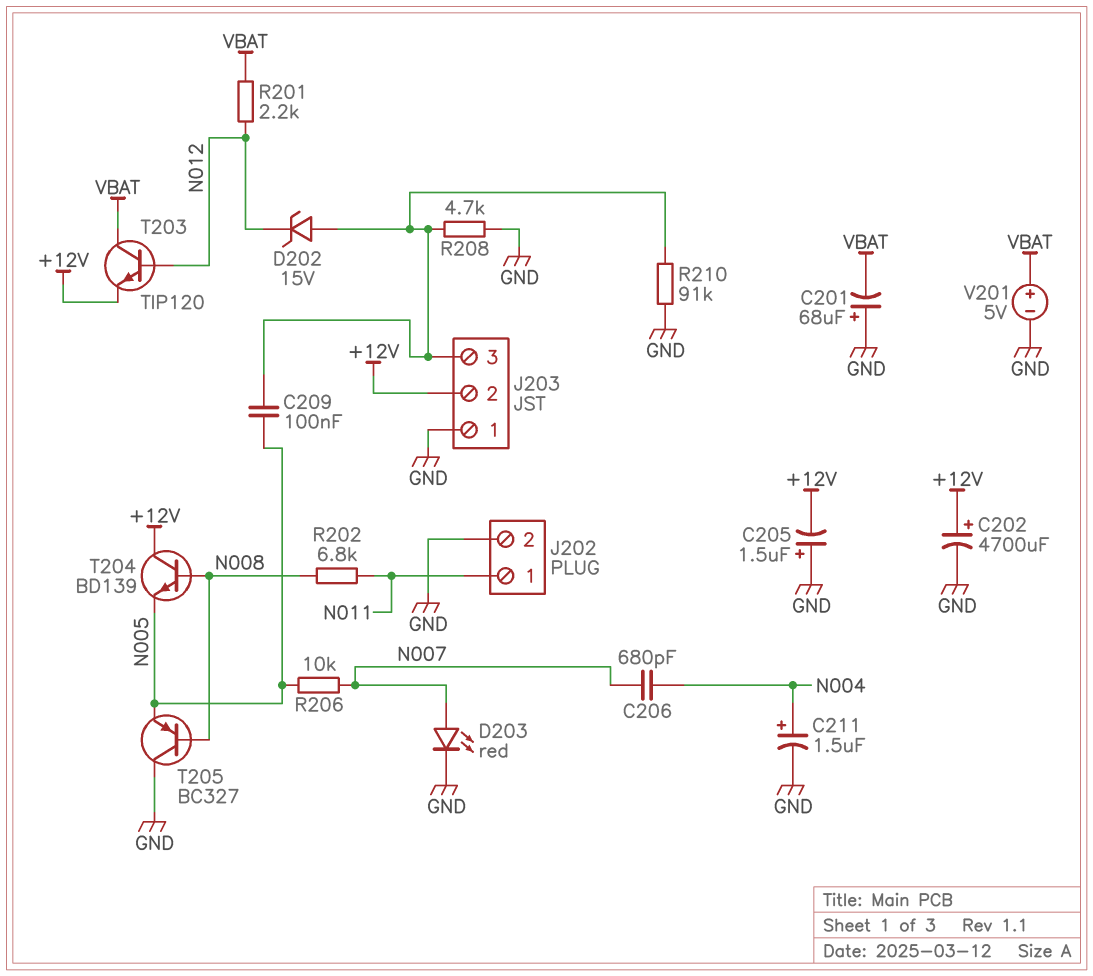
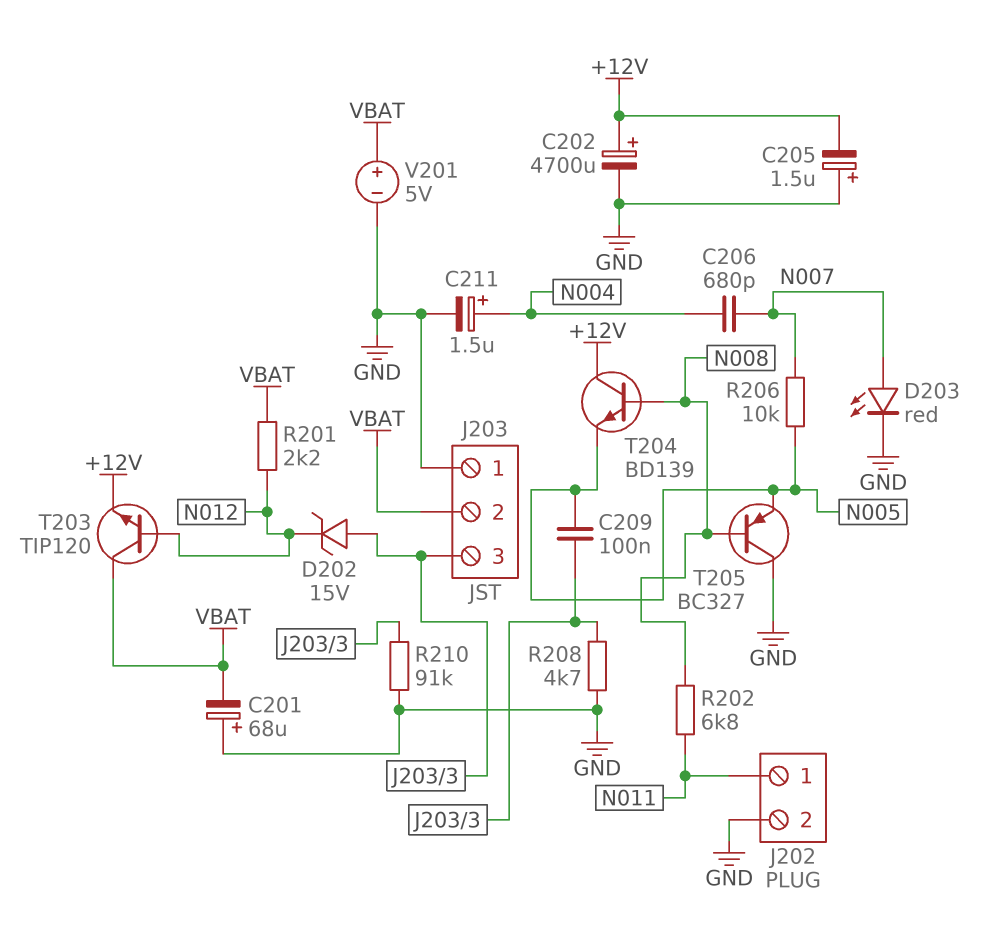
J203 pin 2: +12V -> VBAT

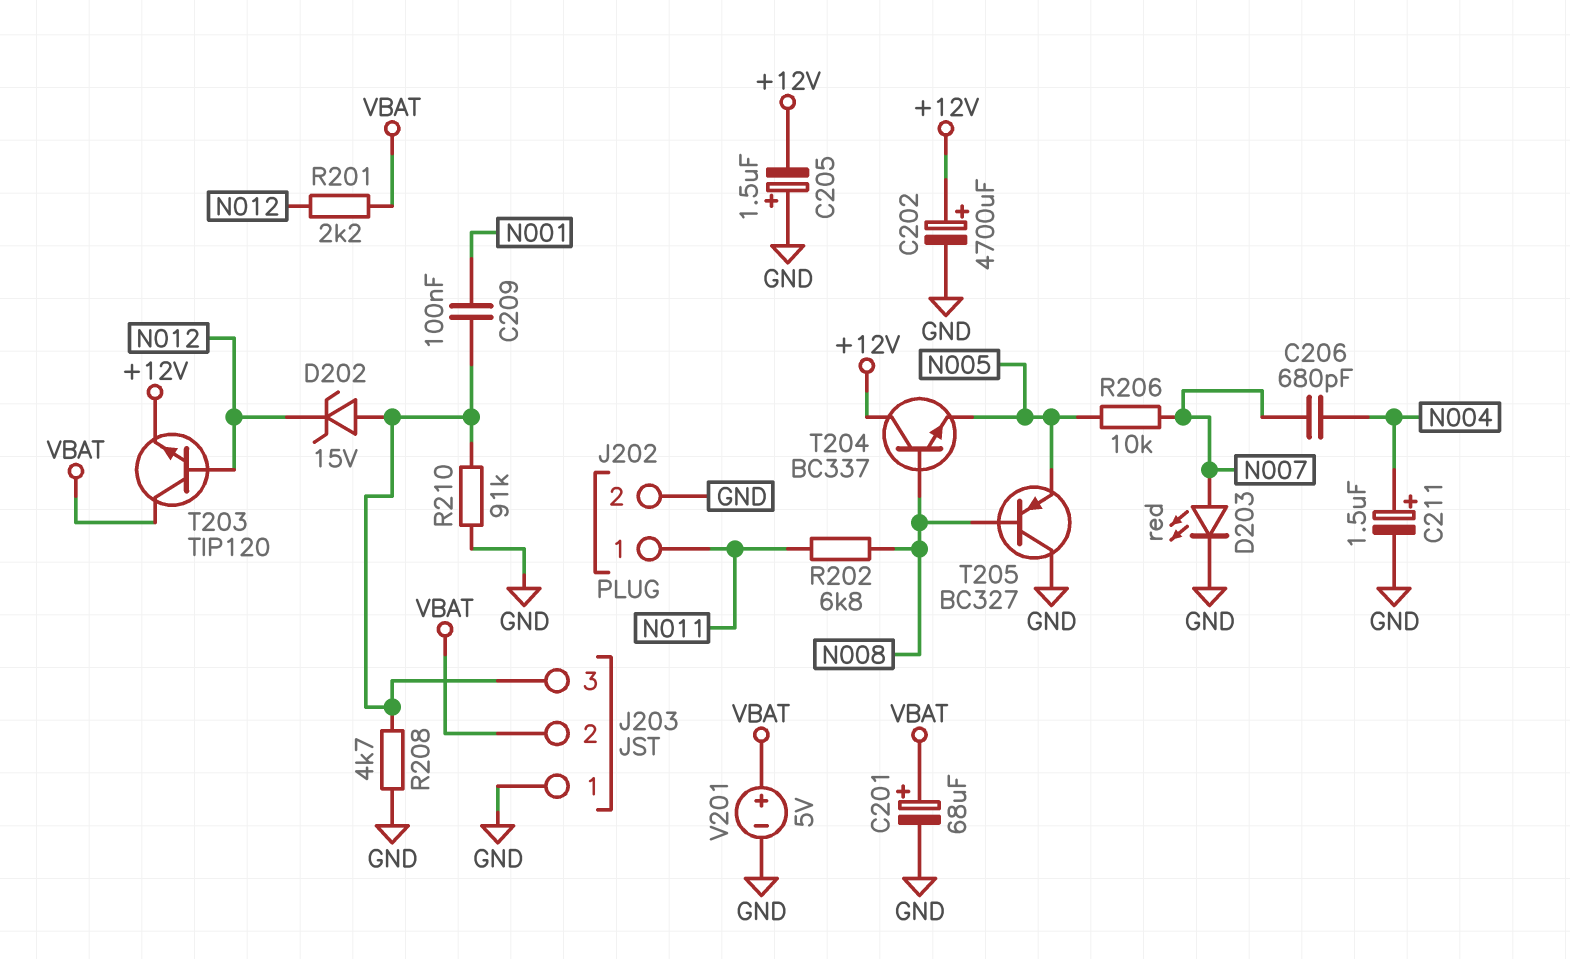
C201: 68uF (plus GND, minus VBAT) -> 68uF (plus VBAT, minus GND)
C209: 100nF (J203/3, N005) -> 100nF (J203/3, N001)
T204: NPN BD139 (B N008, C +12V, E N005) -> NPN BC337 (B N008, C +12V, E N005)

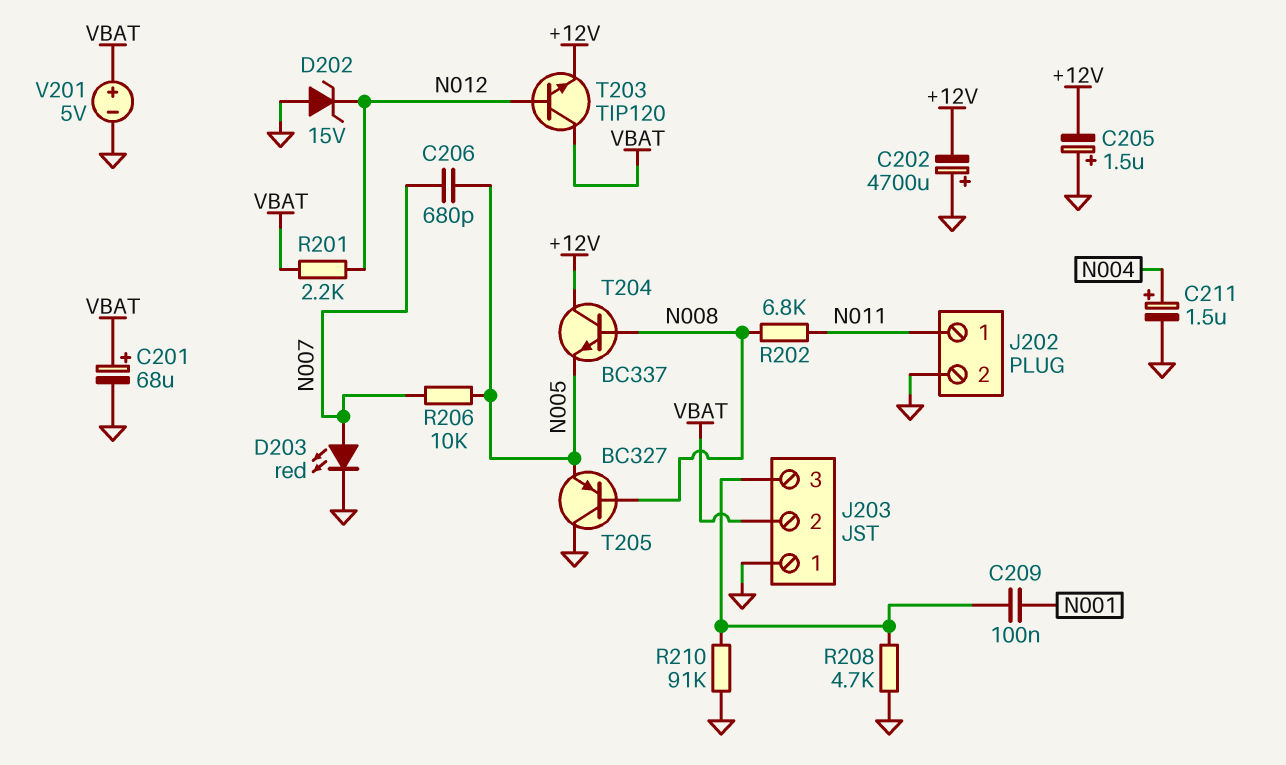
C202: 4700uF (plus +12V, minus GND) -> 4700uF (plus GND, minus +12V)
C206: 680pF (N004, N007) -> 680pF (N005, N007)
D202: zener 15V (A J203/3, K N012) -> zener 15V (A GND, K N012)

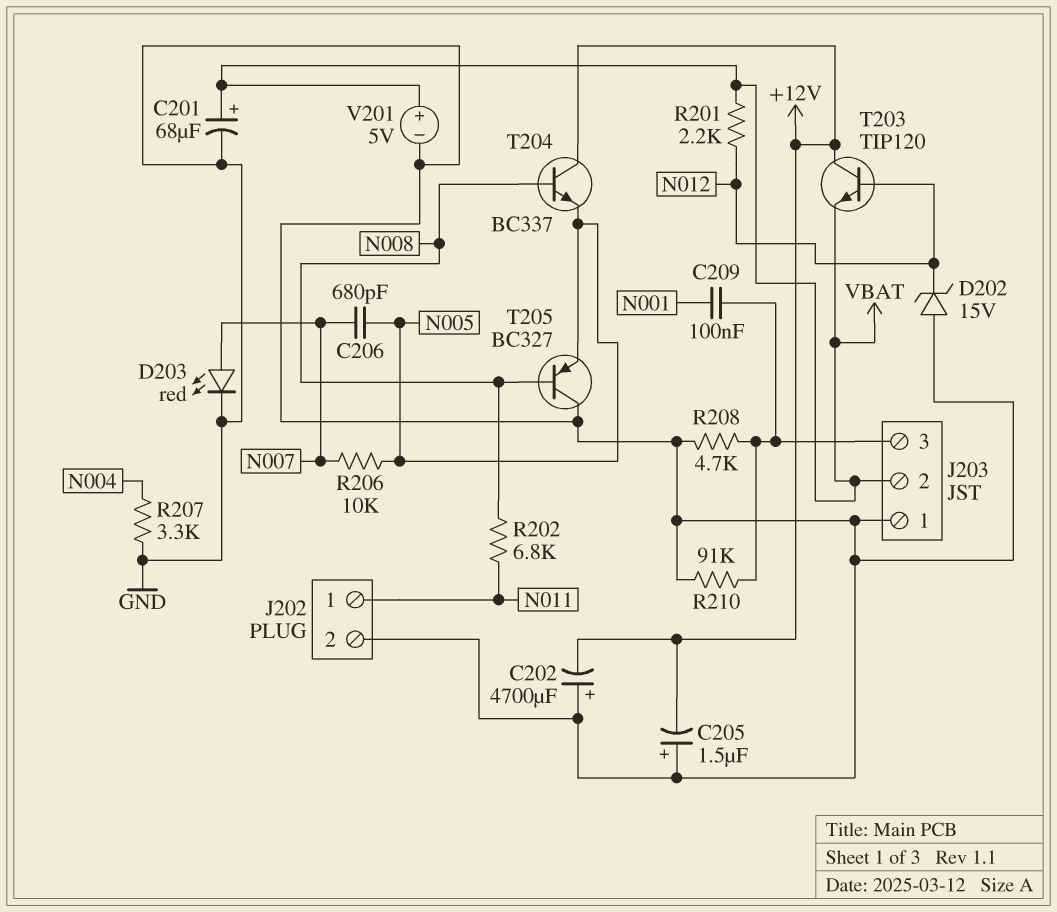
C211: 1.5uF (plus N004, minus GND) -> none
R207: none -> 3.3k (GND, N004)
T203: NPN TIP120 (B N012, C VBAT, E +12V) -> NPN TIP120 (B N012, C +12V, E VBAT)

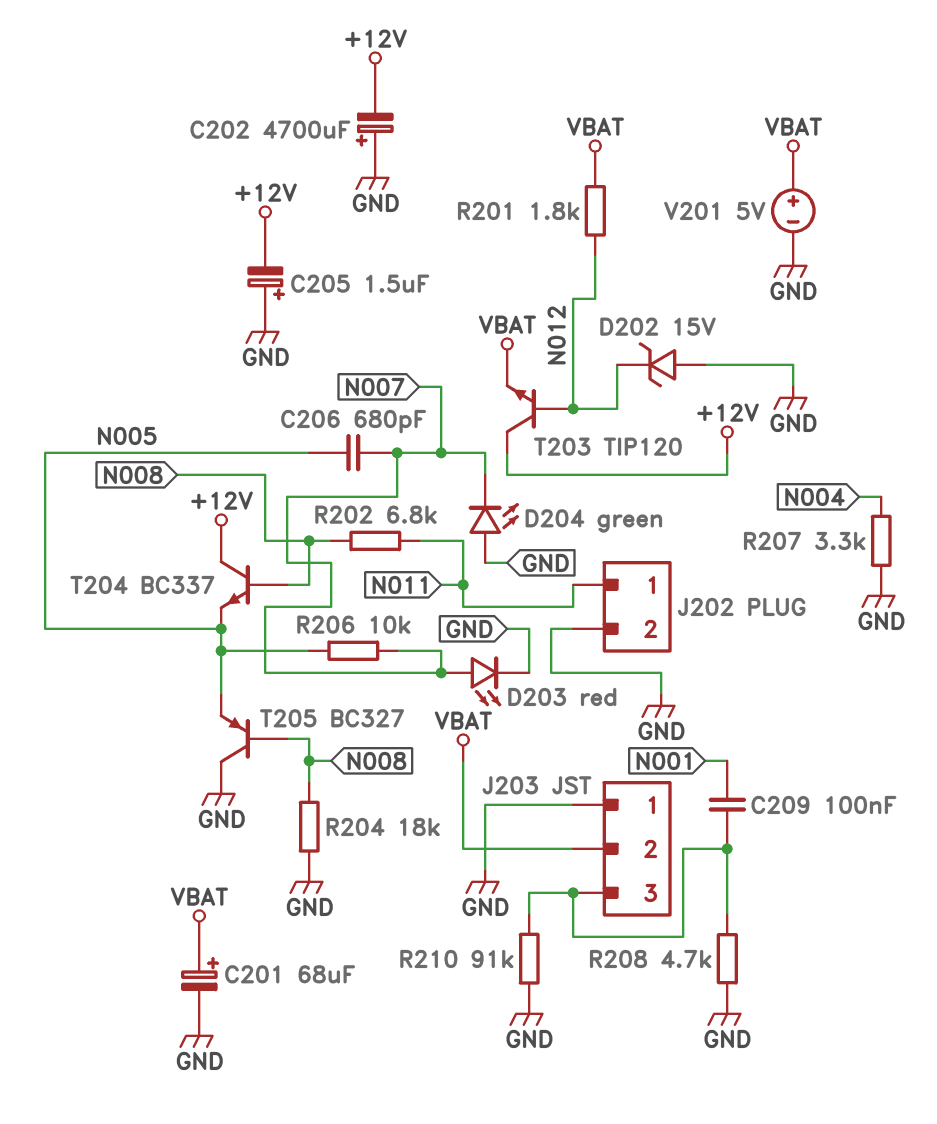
D204: none -> LED green (A GND, K N007)
R201: 2.2k (N012, VBAT) -> 1.8k (N012, VBAT)
R204: none -> 18k (GND, N008)

